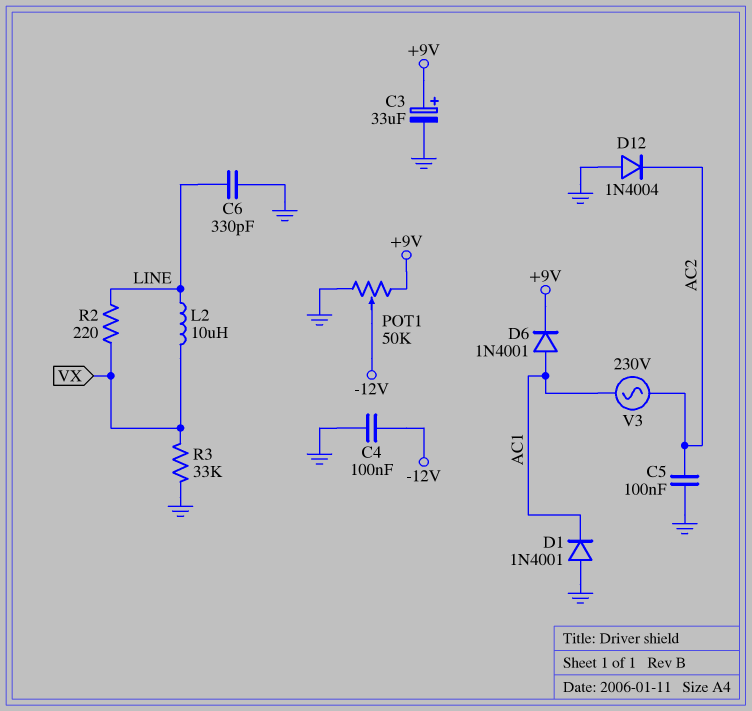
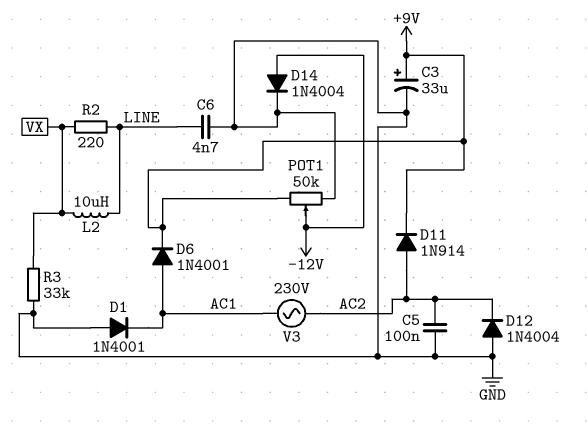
C4: 100nF (-12V, GND) -> none
C6: 330pF (GND, LINE) -> 4.7nF (GND, LINE)
D11: none -> diode 1N914 (A AC2, K +9V)
D14: none -> diode 1N4004 (A -12V, K GND)

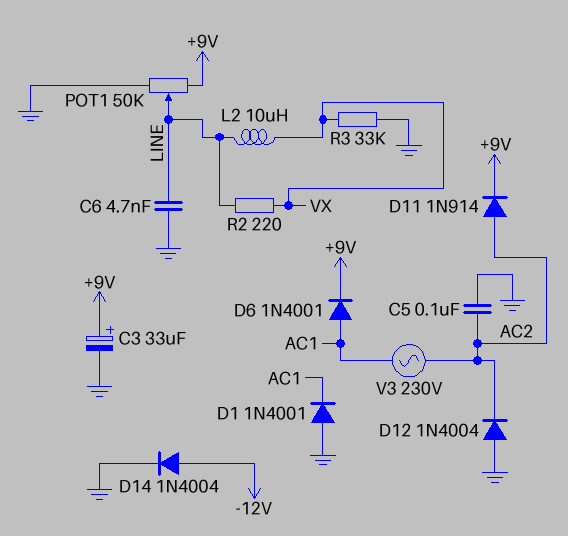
POT1: 50k (+9V, GND, wiper -12V) -> 50k (+9V, GND, wiper LINE)

